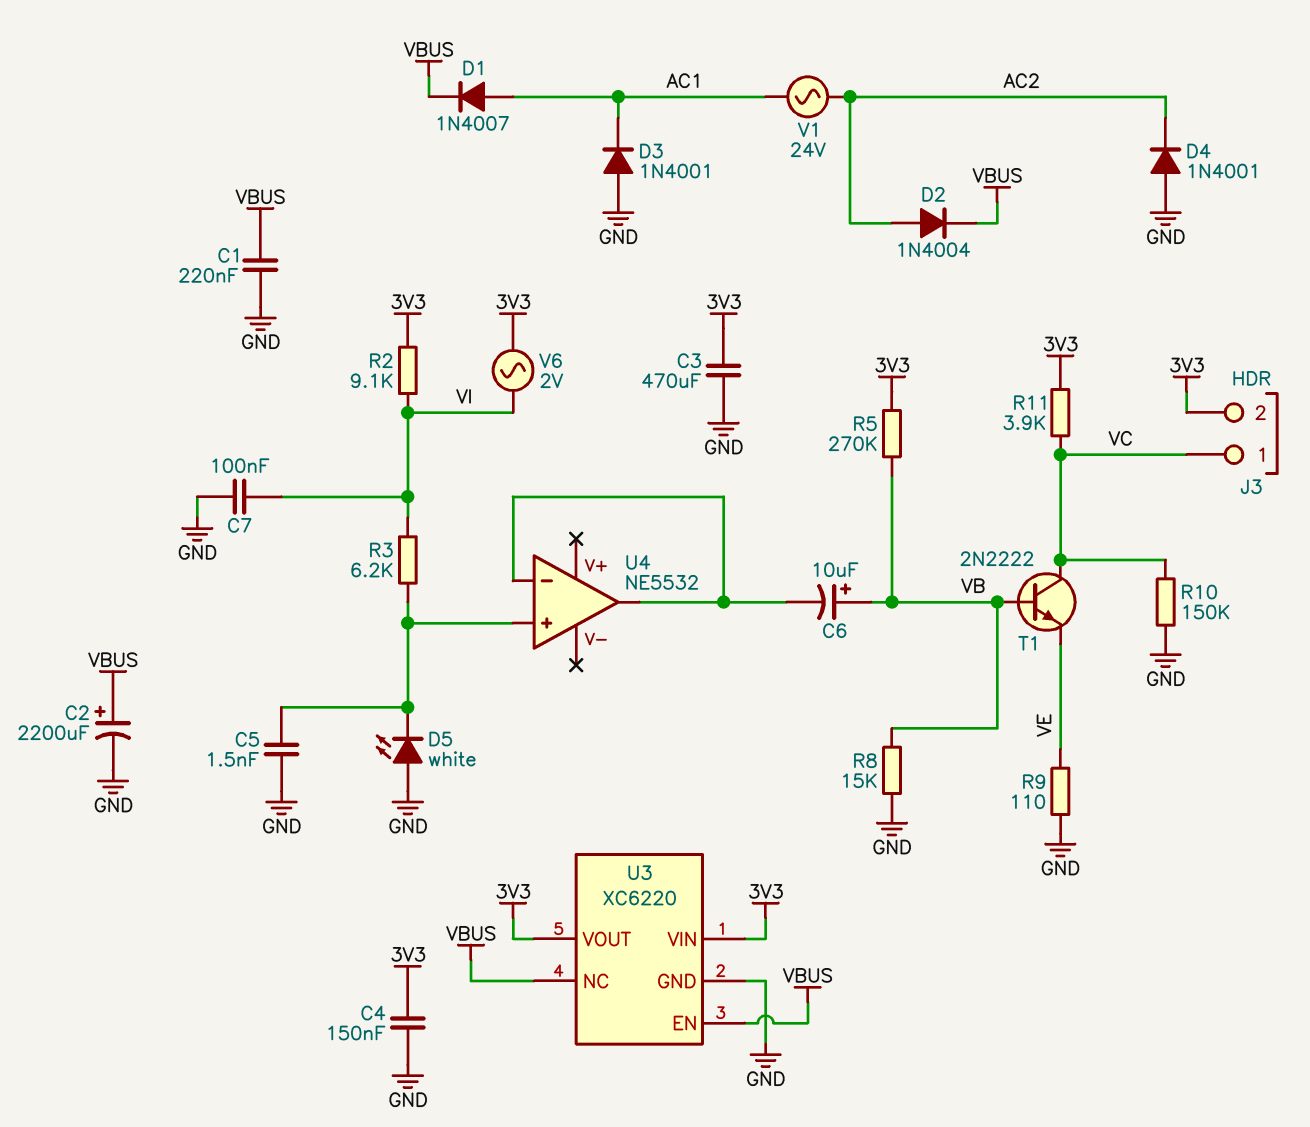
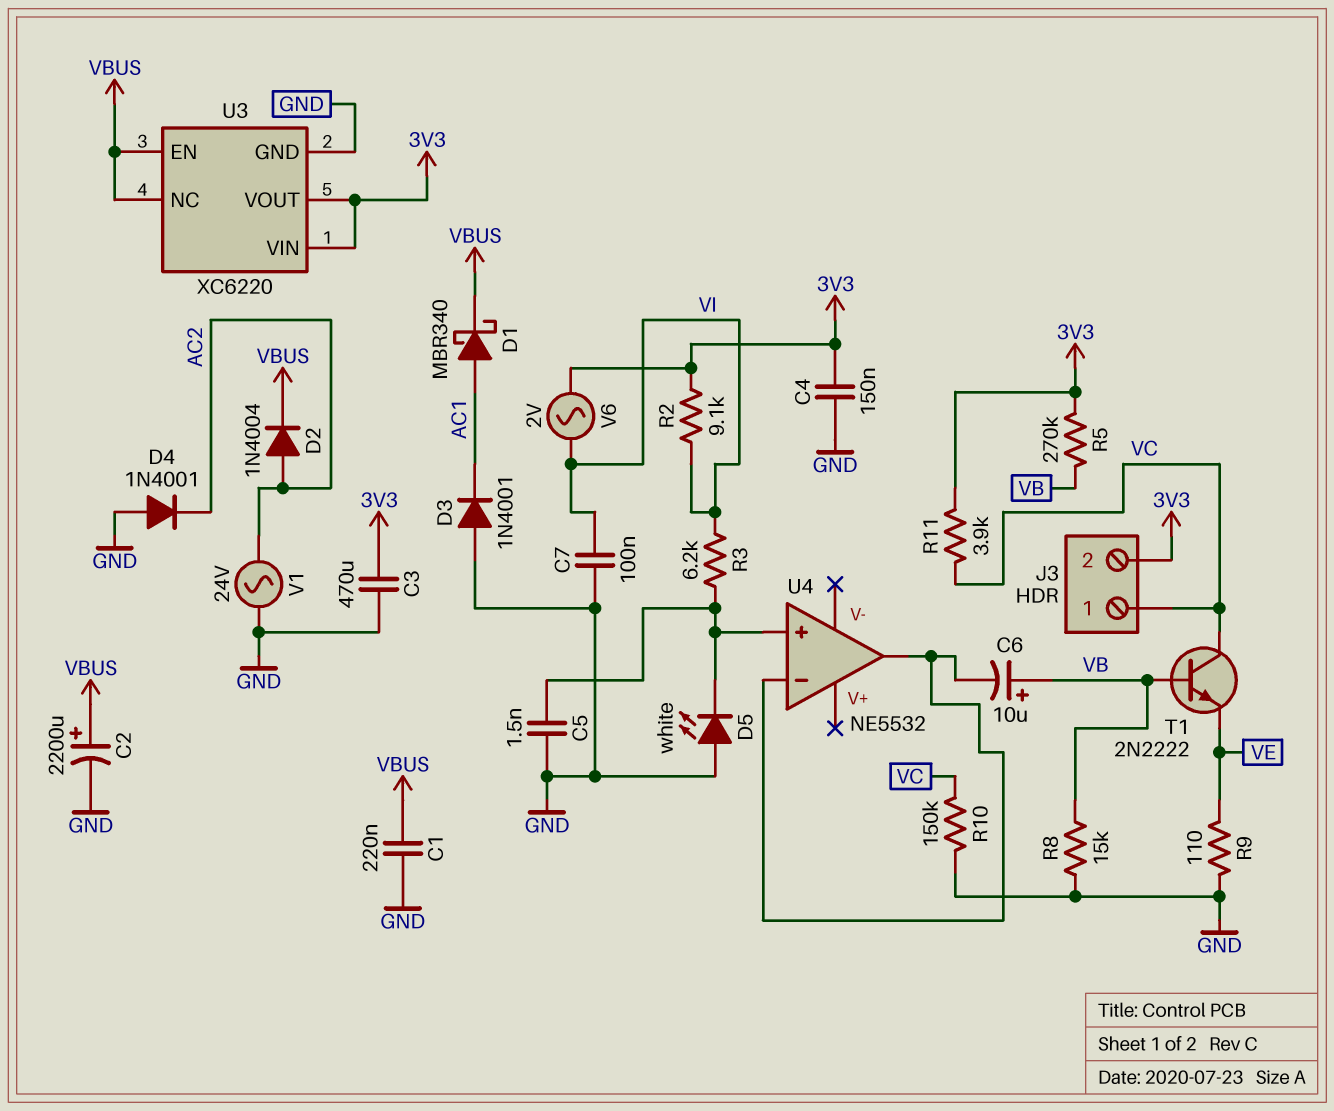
D1: diode 1N4007 (A AC1, K VBUS) -> schottky MBR340 (A AC1, K VBUS)
V1: AC 24V (AC1, AC2) -> AC 24V (AC2, GND)

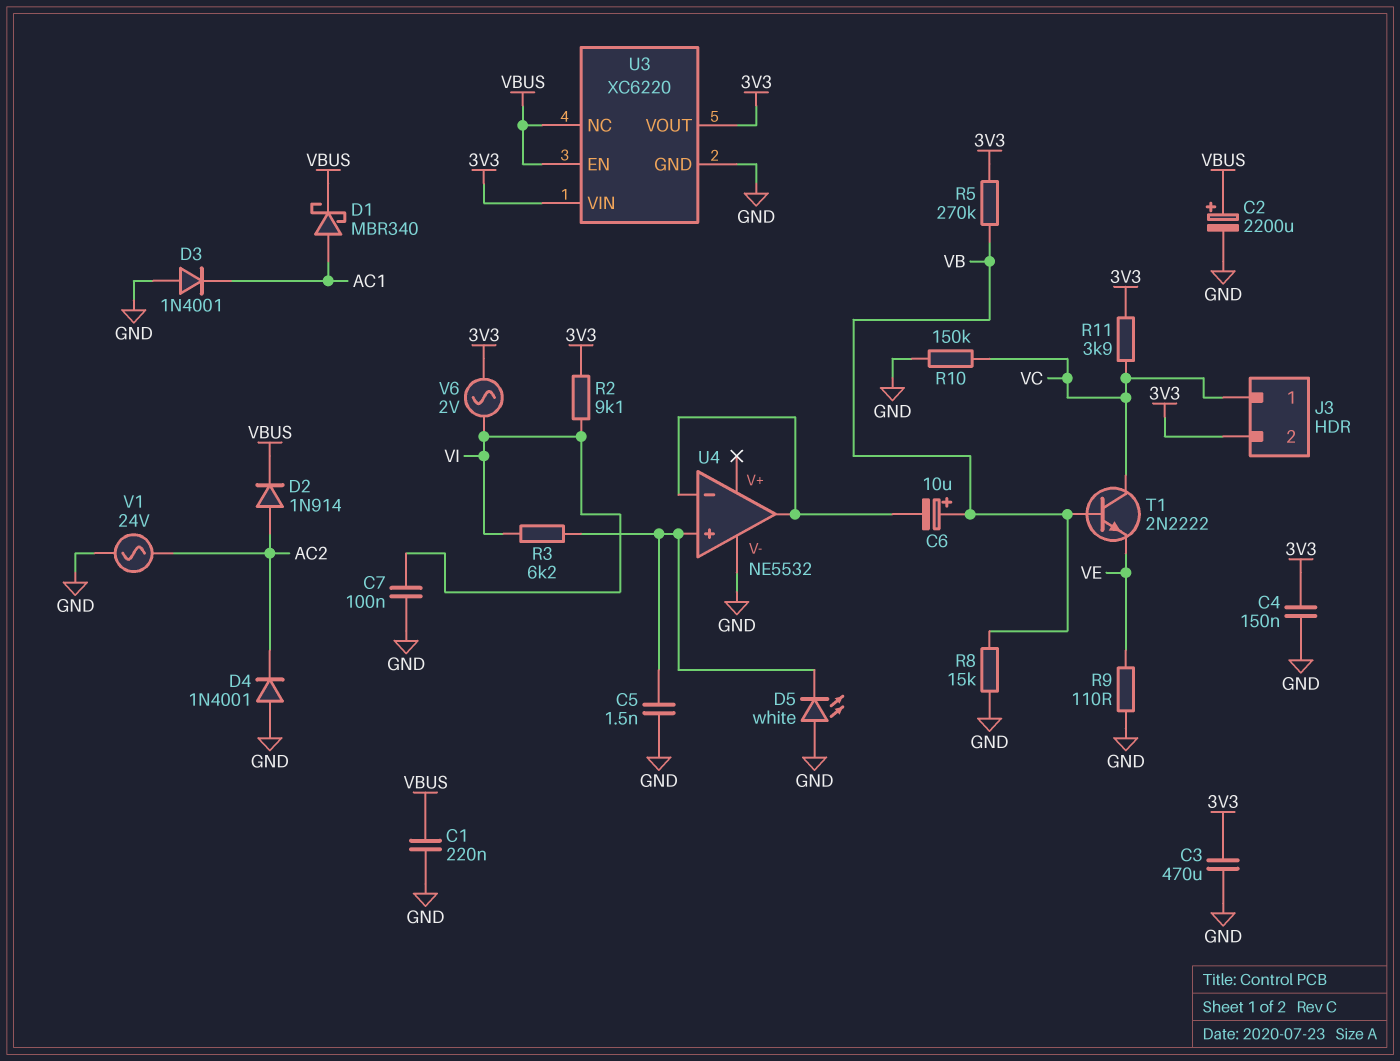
D2: diode 1N4004 (A AC2, K VBUS) -> diode 1N914 (A AC2, K VBUS)
U4 pin V-: none -> GND

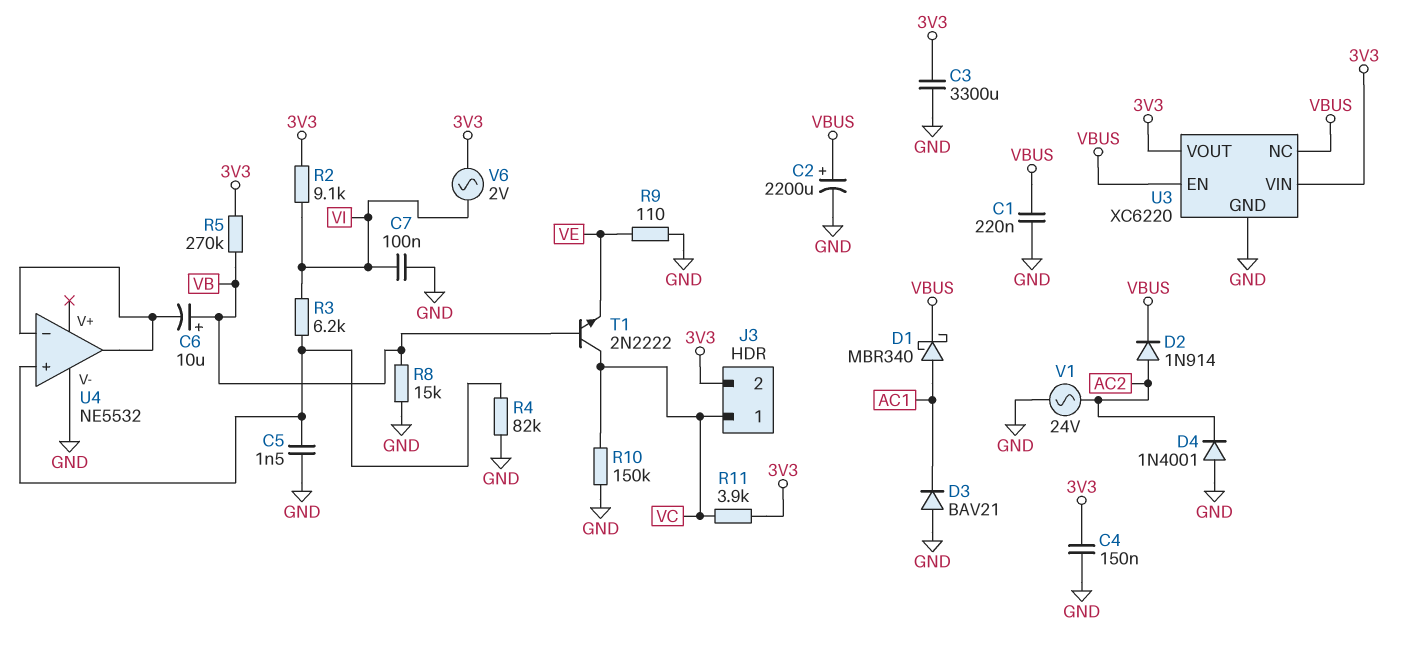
C3: 470uF (3V3, GND) -> 3300uF (3V3, GND)
D3: diode 1N4001 (A GND, K AC1) -> diode BAV21 (A GND, K AC1)
D5: LED white (A GND, K U4/in+) -> none
R4: none -> 82k (GND, U4/in+)

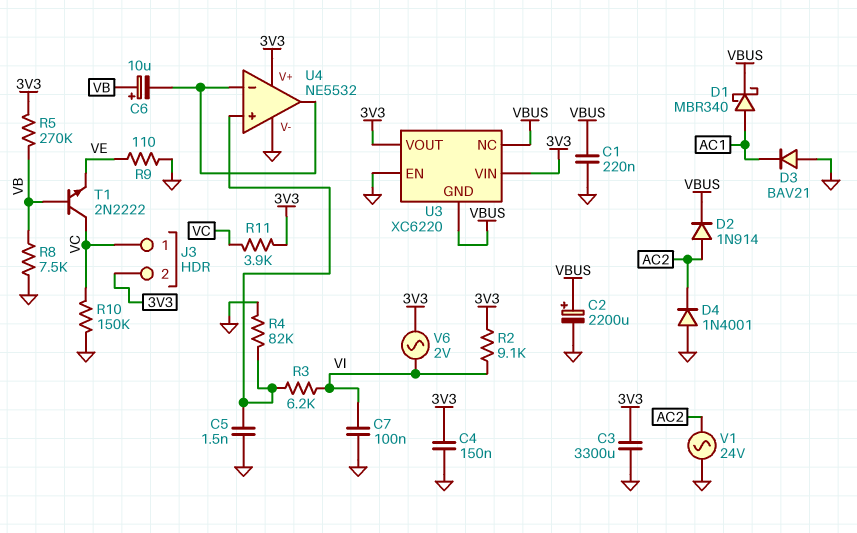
R8: 15k (GND, VB) -> 7.5k (GND, VB)
U3 pin EN: VBUS -> GND
U3 pin GND: GND -> VBUS
U4 pin V+: none -> 3V3

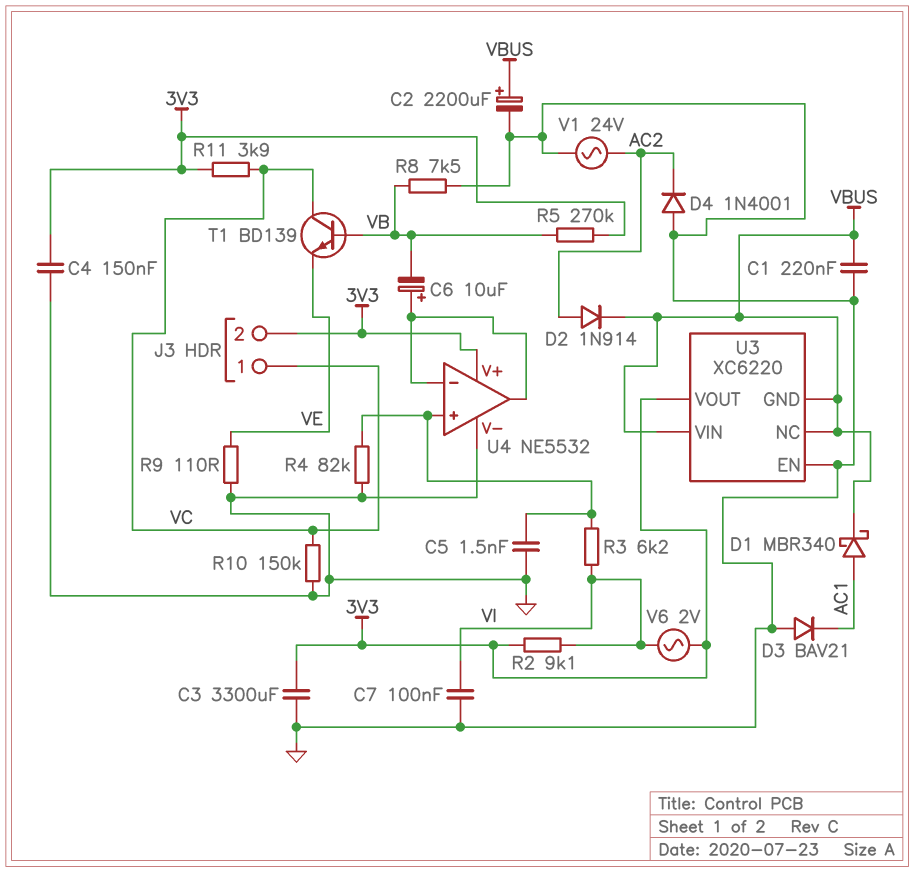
C6: 10uF (plus VB, minus U4/in-) -> 10uF (plus U4/in-, minus VB)
T1: NPN 2N2222 (B VB, C VC, E VE) -> NPN BD139 (B VB, C VC, E VE)
U3 pin VIN: 3V3 -> VBUS

